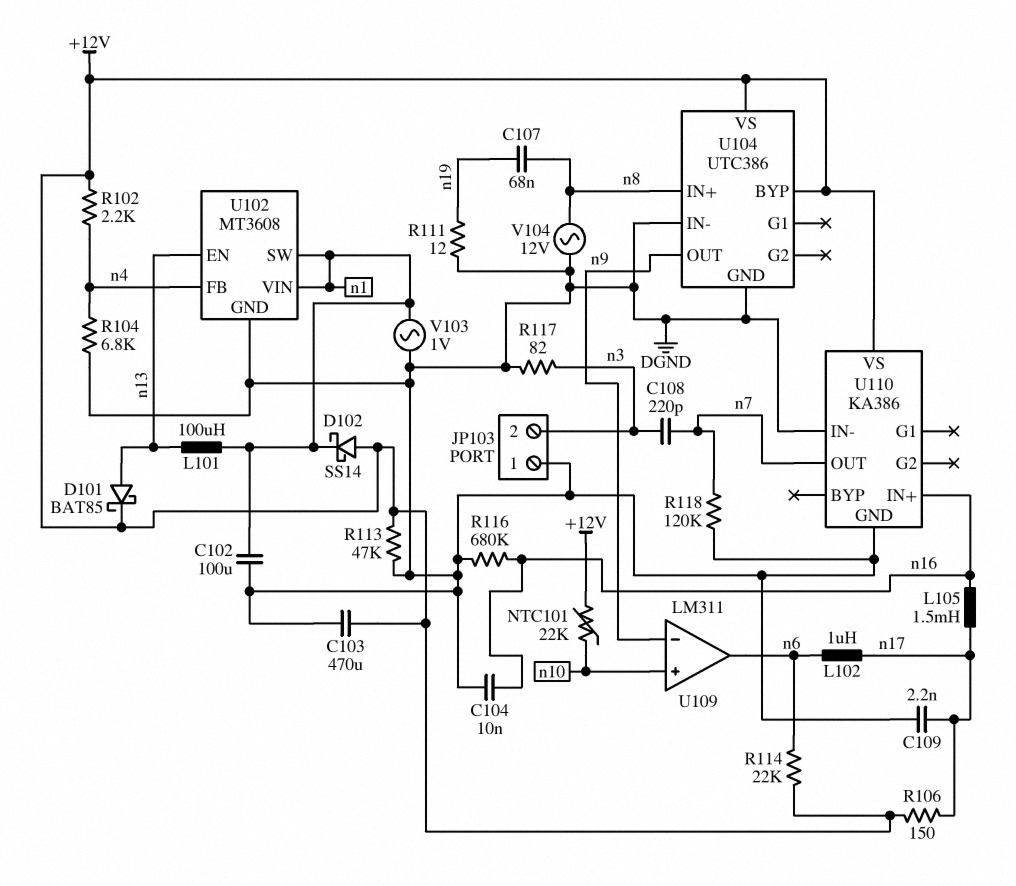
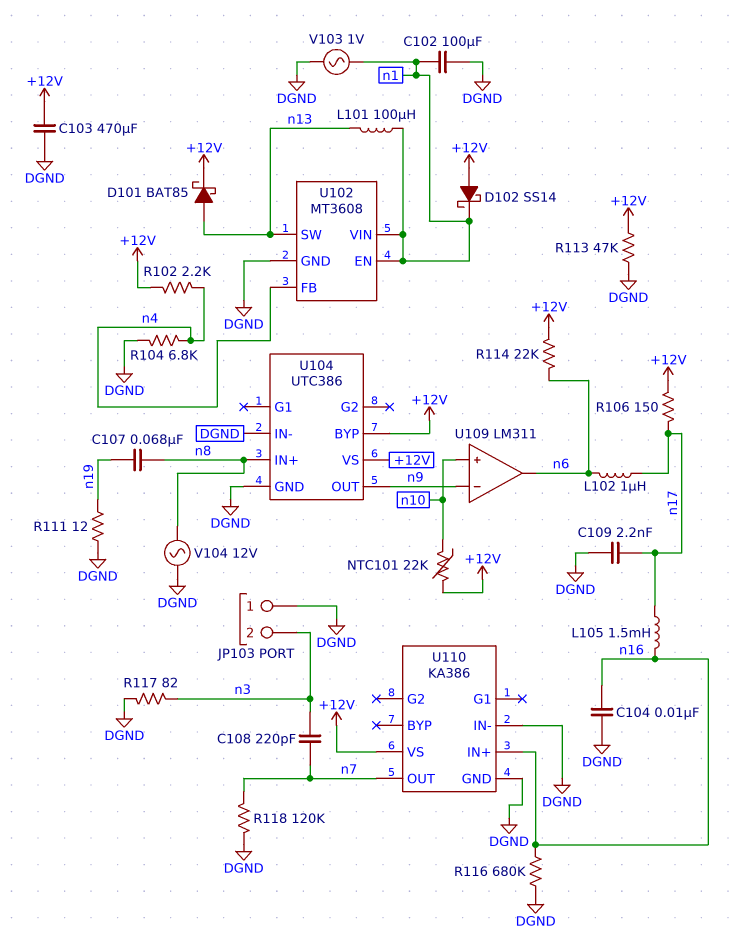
U102 pin EN: n13 -> n1
U102 pin SW: n1 -> n13

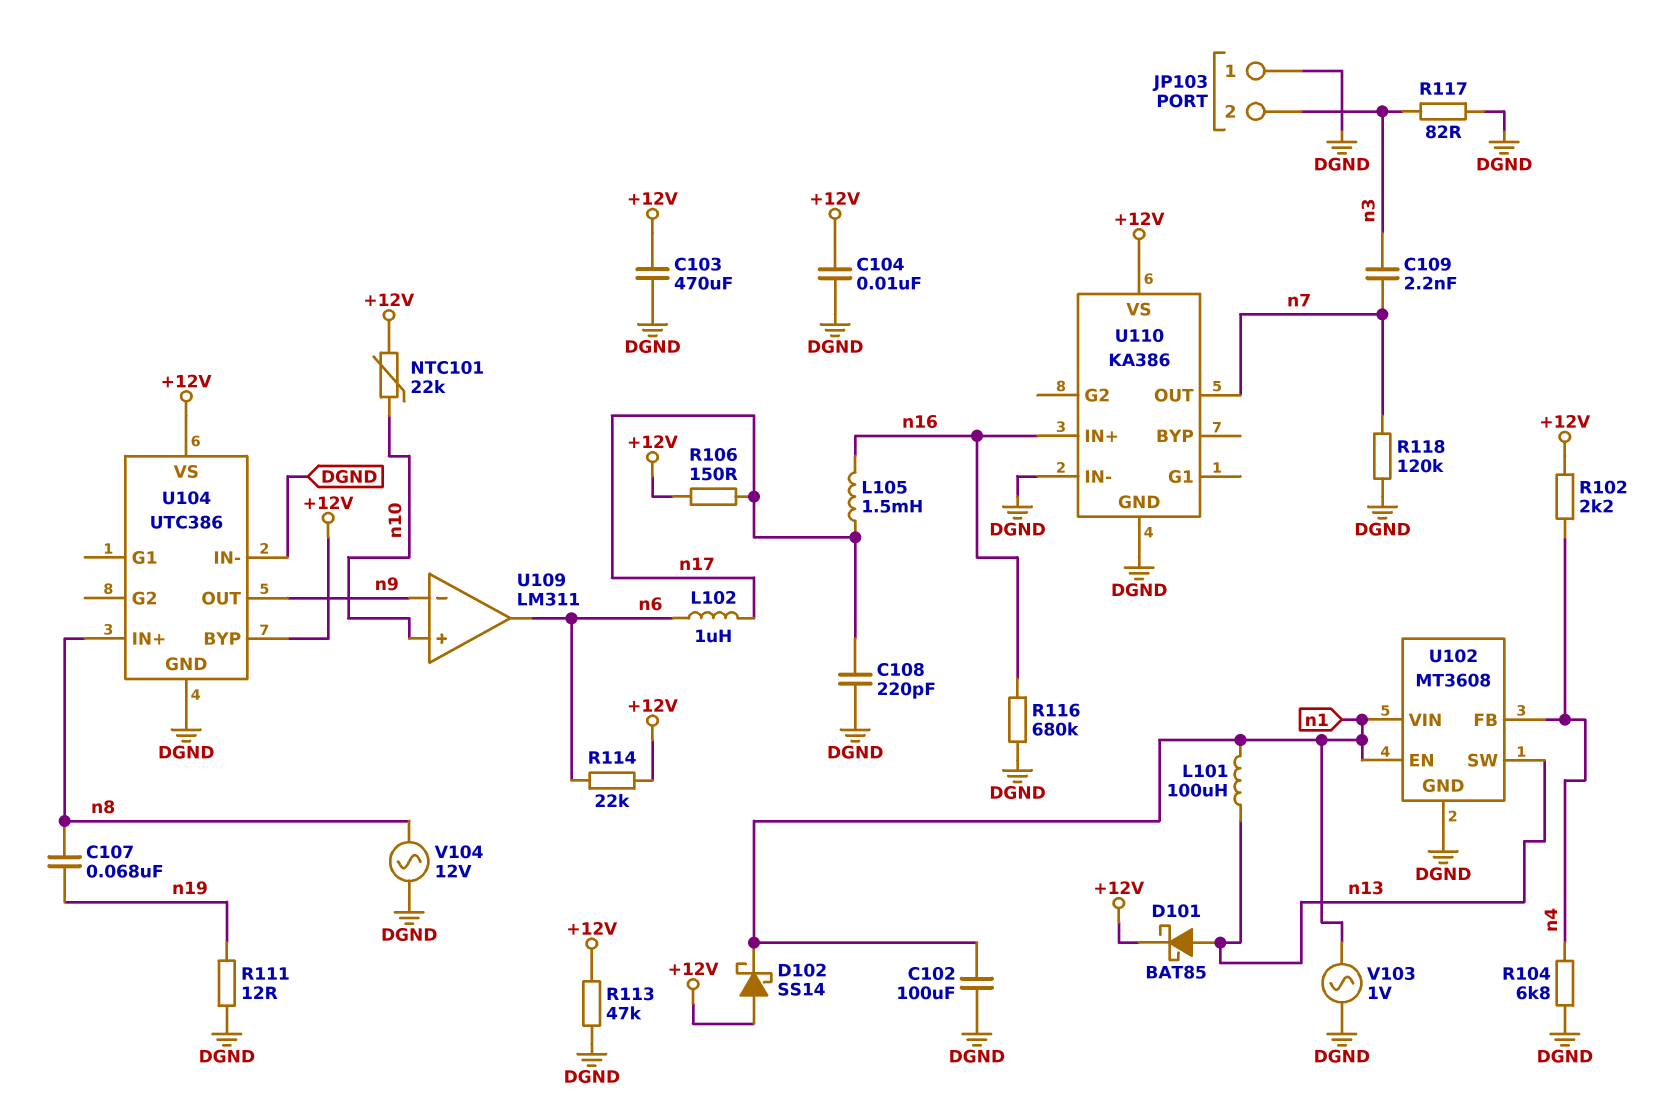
C104: 10nF (DGND, n16) -> 10nF (+12V, DGND)
C108: 220pF (n3, n7) -> 220pF (DGND, n17)
C109: 2.2nF (DGND, n17) -> 2.2nF (n3, n7)

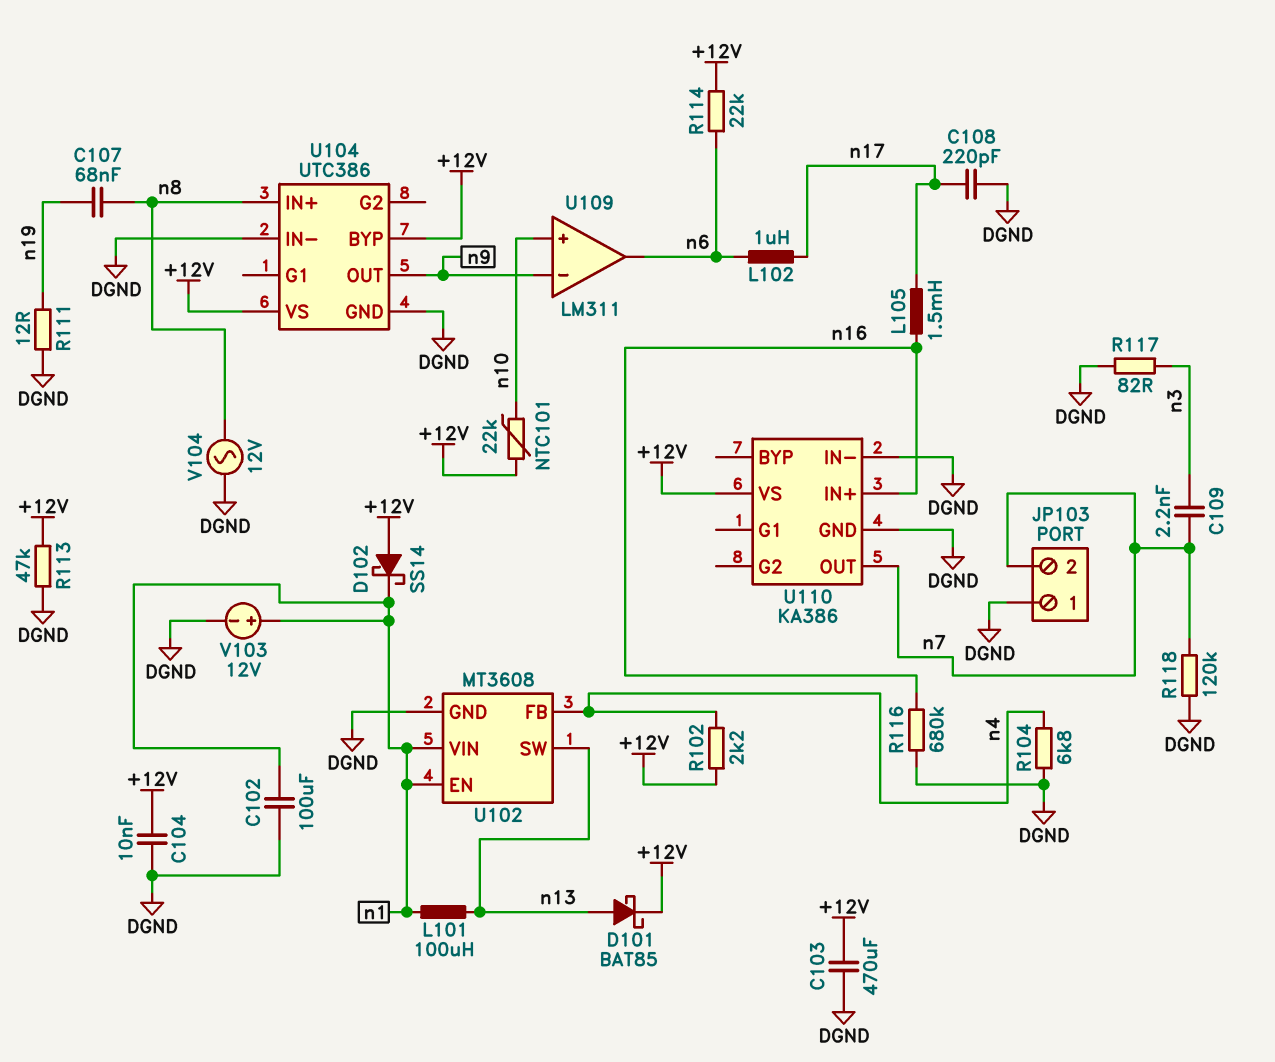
JP103 pin 2: n3 -> n7
R106: 150 (+12V, n17) -> none
V103: AC 1V (DGND, n1) -> 12V (plus n1, minus DGND)

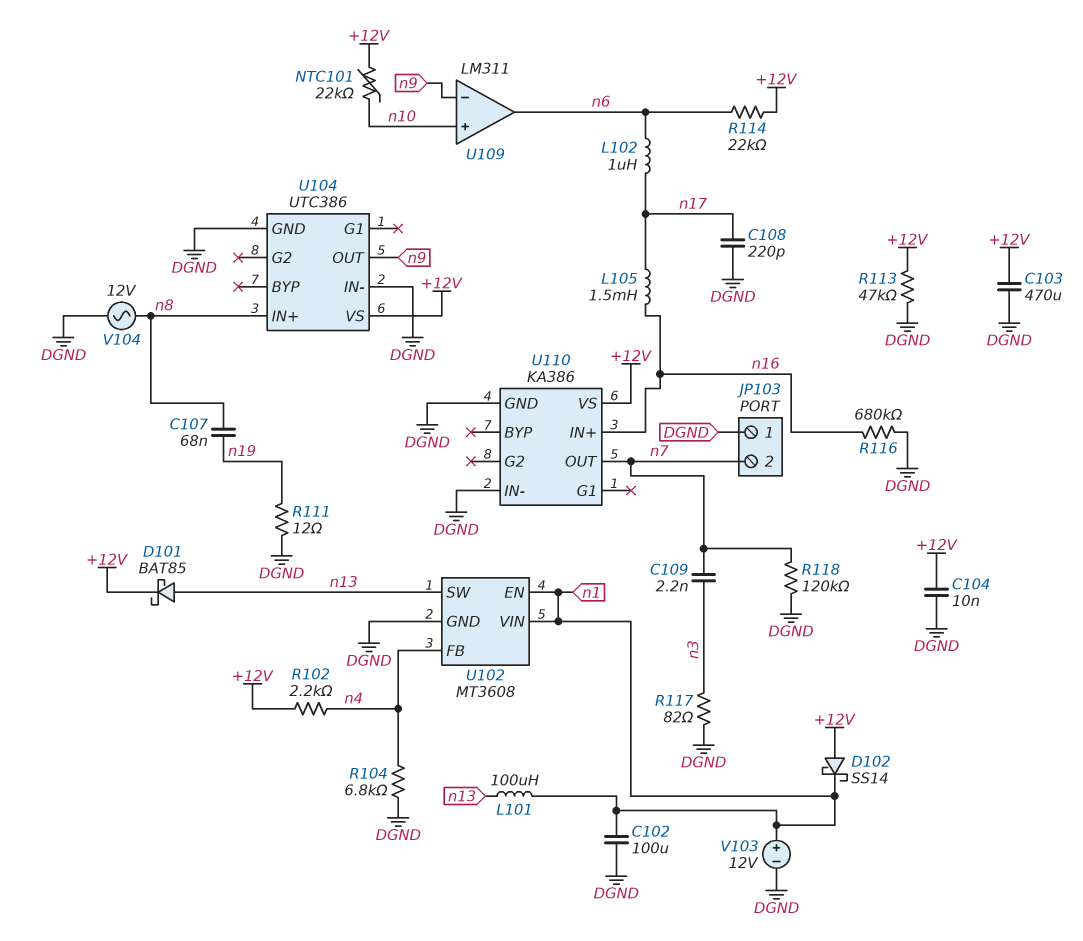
U104 pin BYP: +12V -> none

